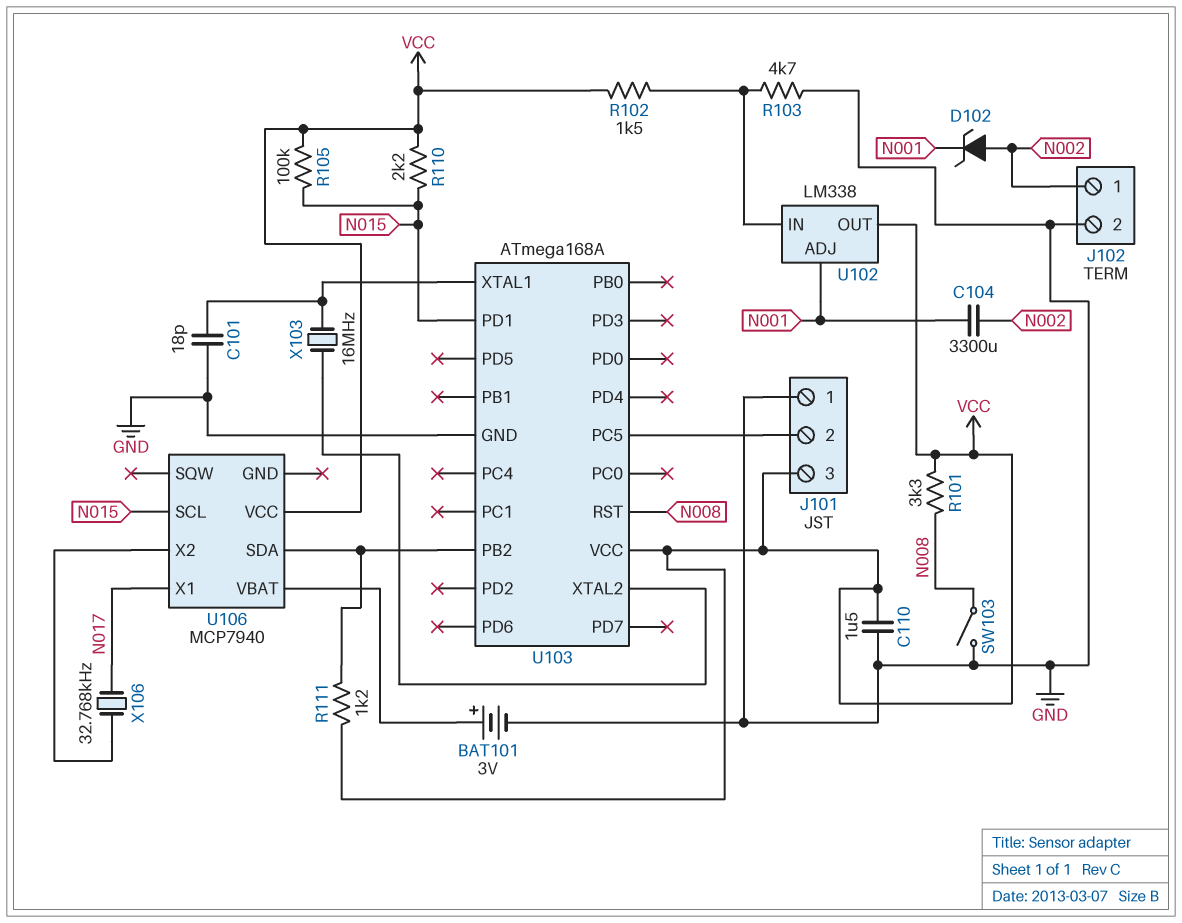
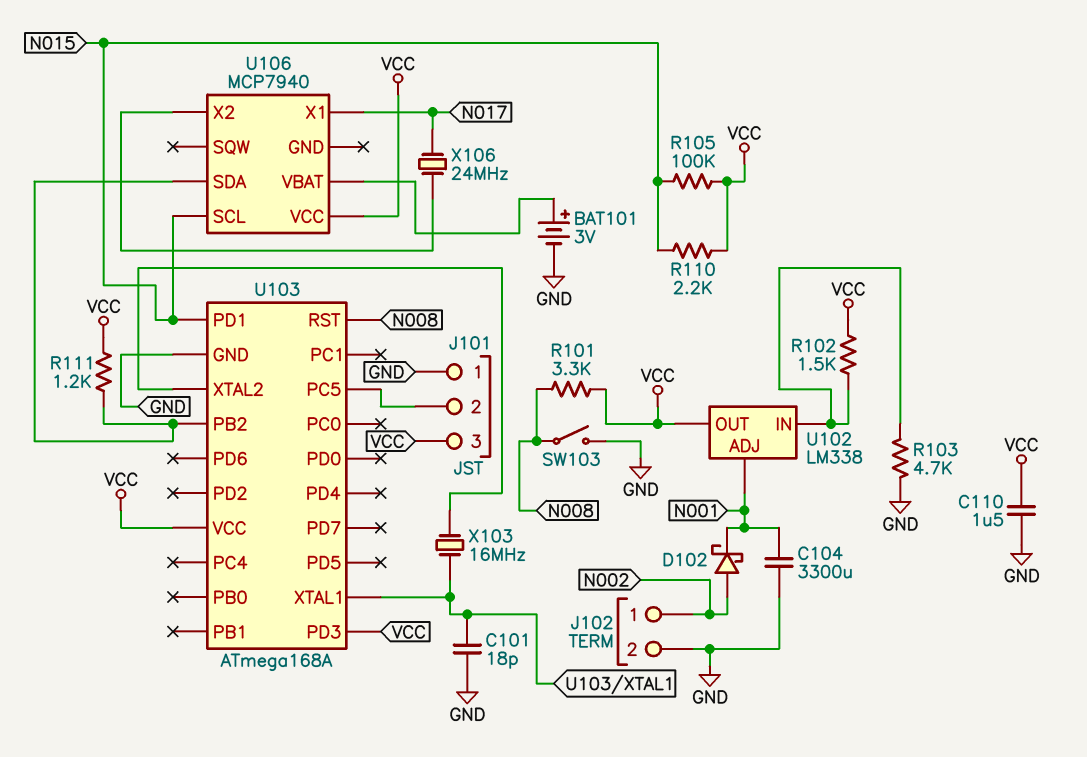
C104: 3300uF (N001, N002) -> 3300uF (GND, N001)
D102: zener (A N002, K N001) -> schottky (A N002, K N001)
U103 pin PD3: none -> VCC
X106: 32.768kHz (N017, U106/X2) -> 24MHz (N017, U106/X2)

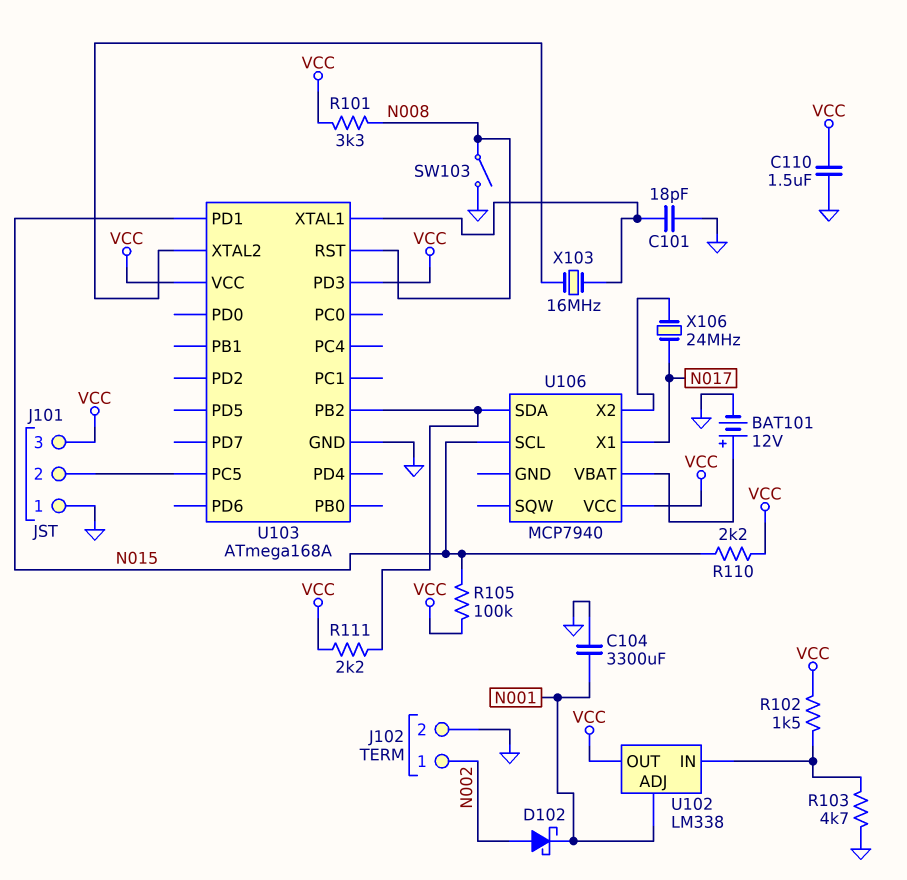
BAT101: 3V (plus U106/VBAT, minus GND) -> 12V (plus U106/VBAT, minus GND)
R111: 1.2k (U103/PB2, VCC) -> 2.2k (U103/PB2, VCC)

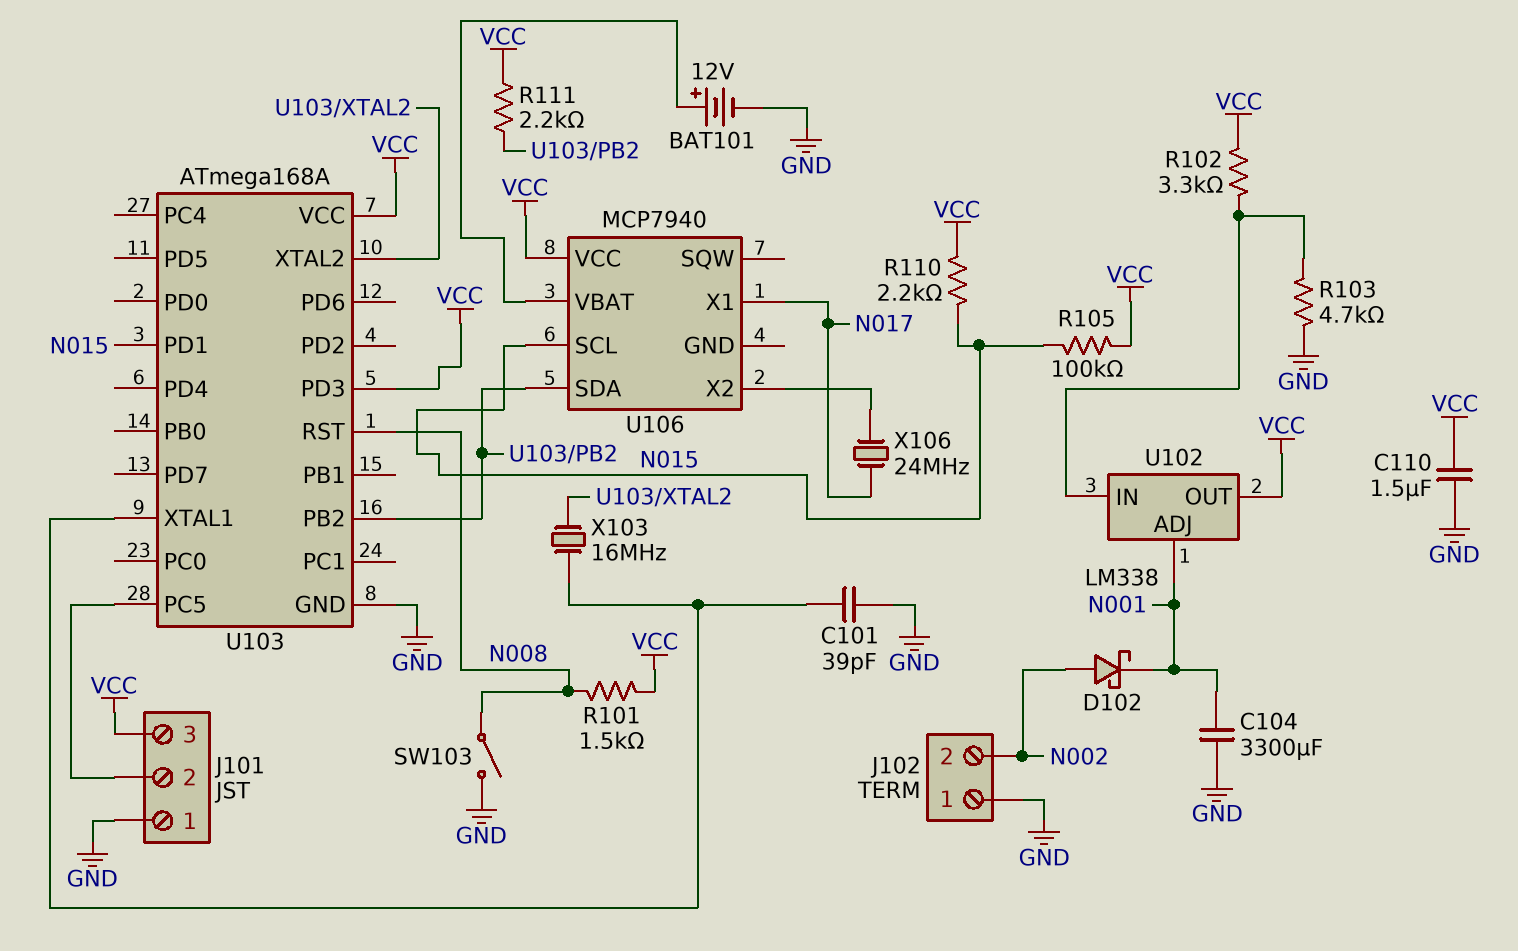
C101: 18pF (GND, U103/XTAL1) -> 39pF (GND, U103/XTAL1)
J102 pin 1: N002 -> GND
J102 pin 2: GND -> N002
R101: 3.3k (N008, VCC) -> 1.5k (N008, VCC)
R102: 1.5k (U102/IN, VCC) -> 3.3k (U102/IN, VCC)

